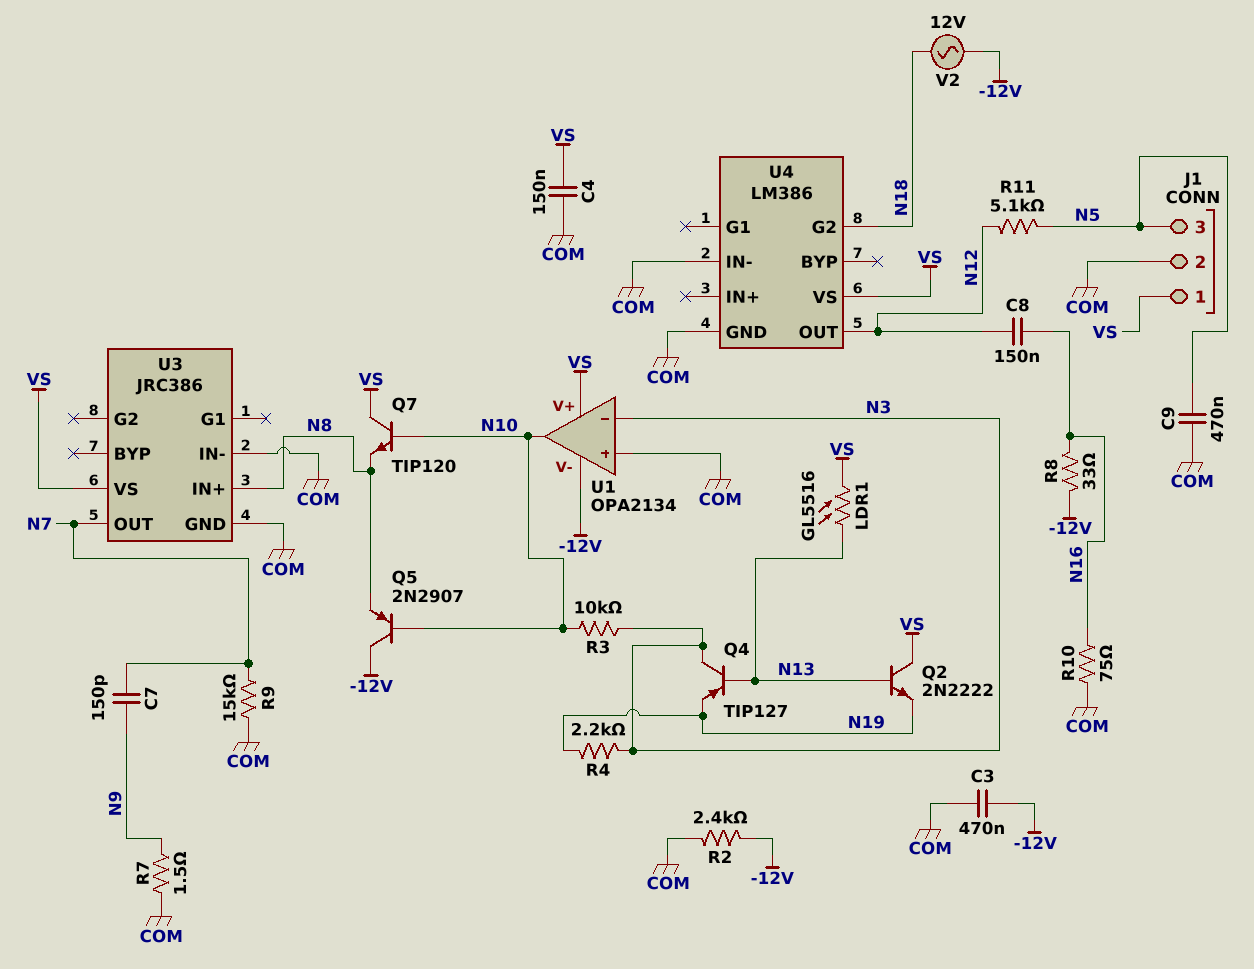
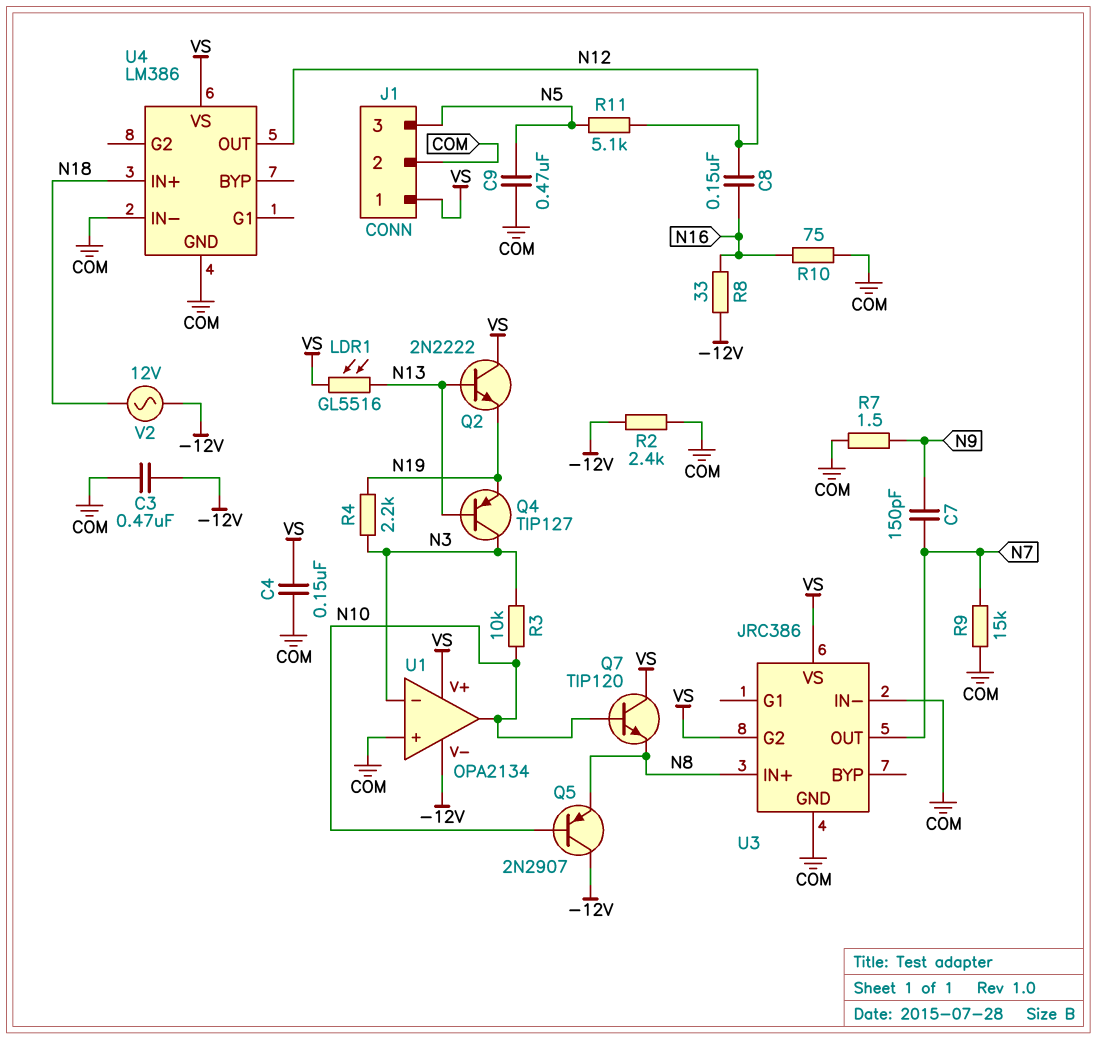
U3 pin G2: none -> VS
U4 pin G2: N18 -> none
U4 pin IN+: none -> N18

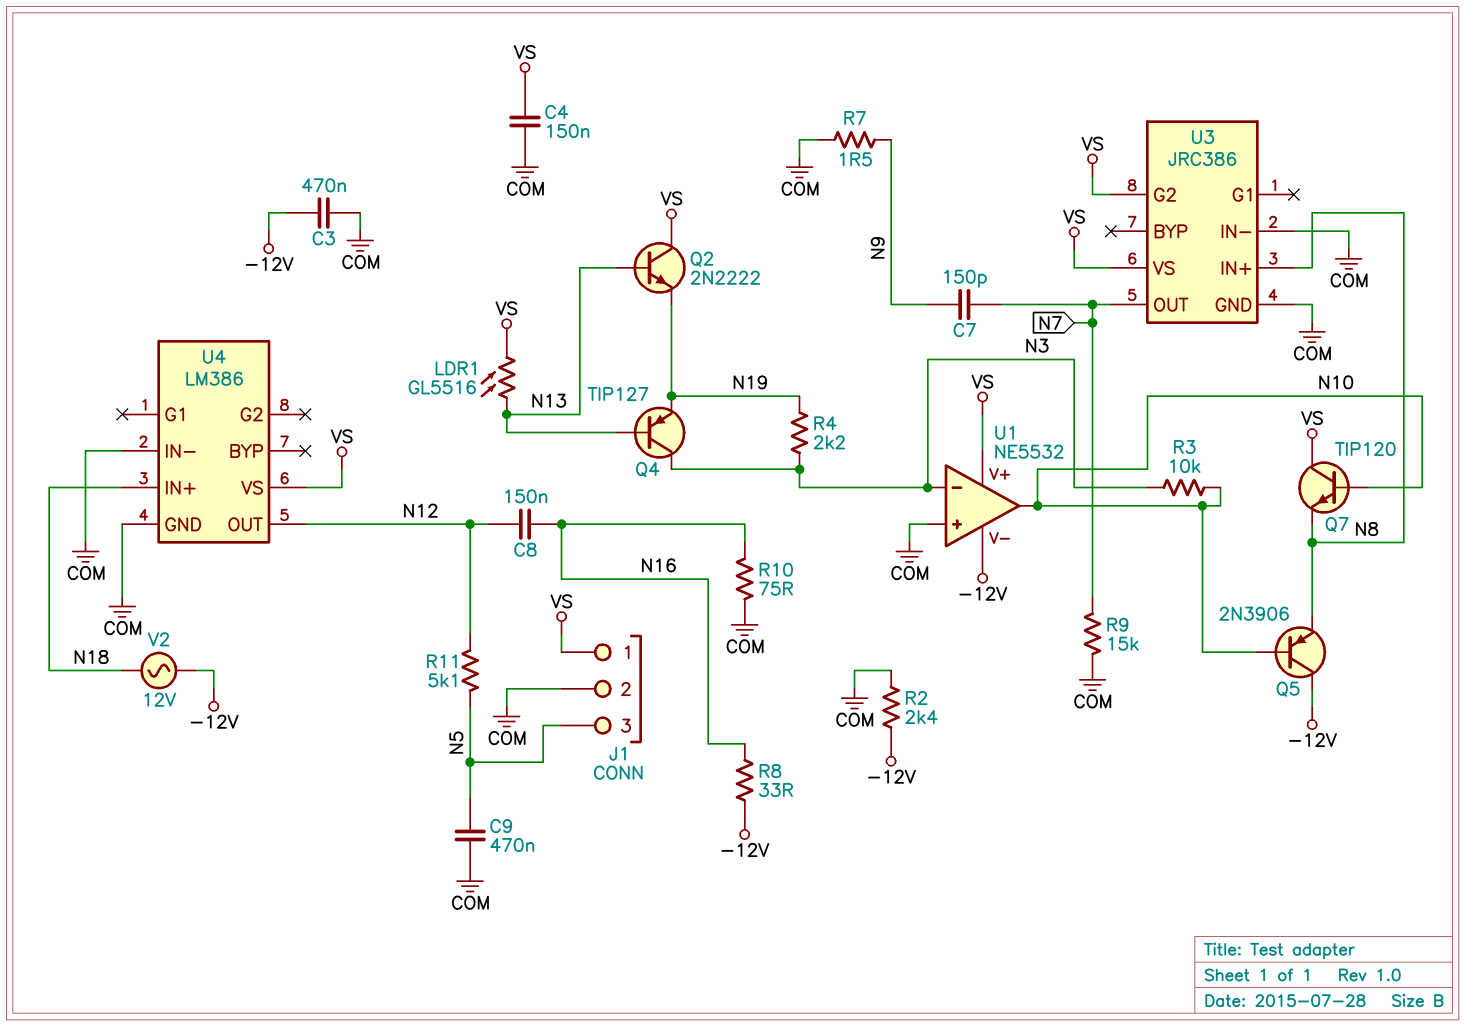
Q5: PNP 2N2907 (B N10, C -12V, E N8) -> PNP 2N3906 (B N10, C -12V, E N8)
U1: OPA2134 -> NE5532

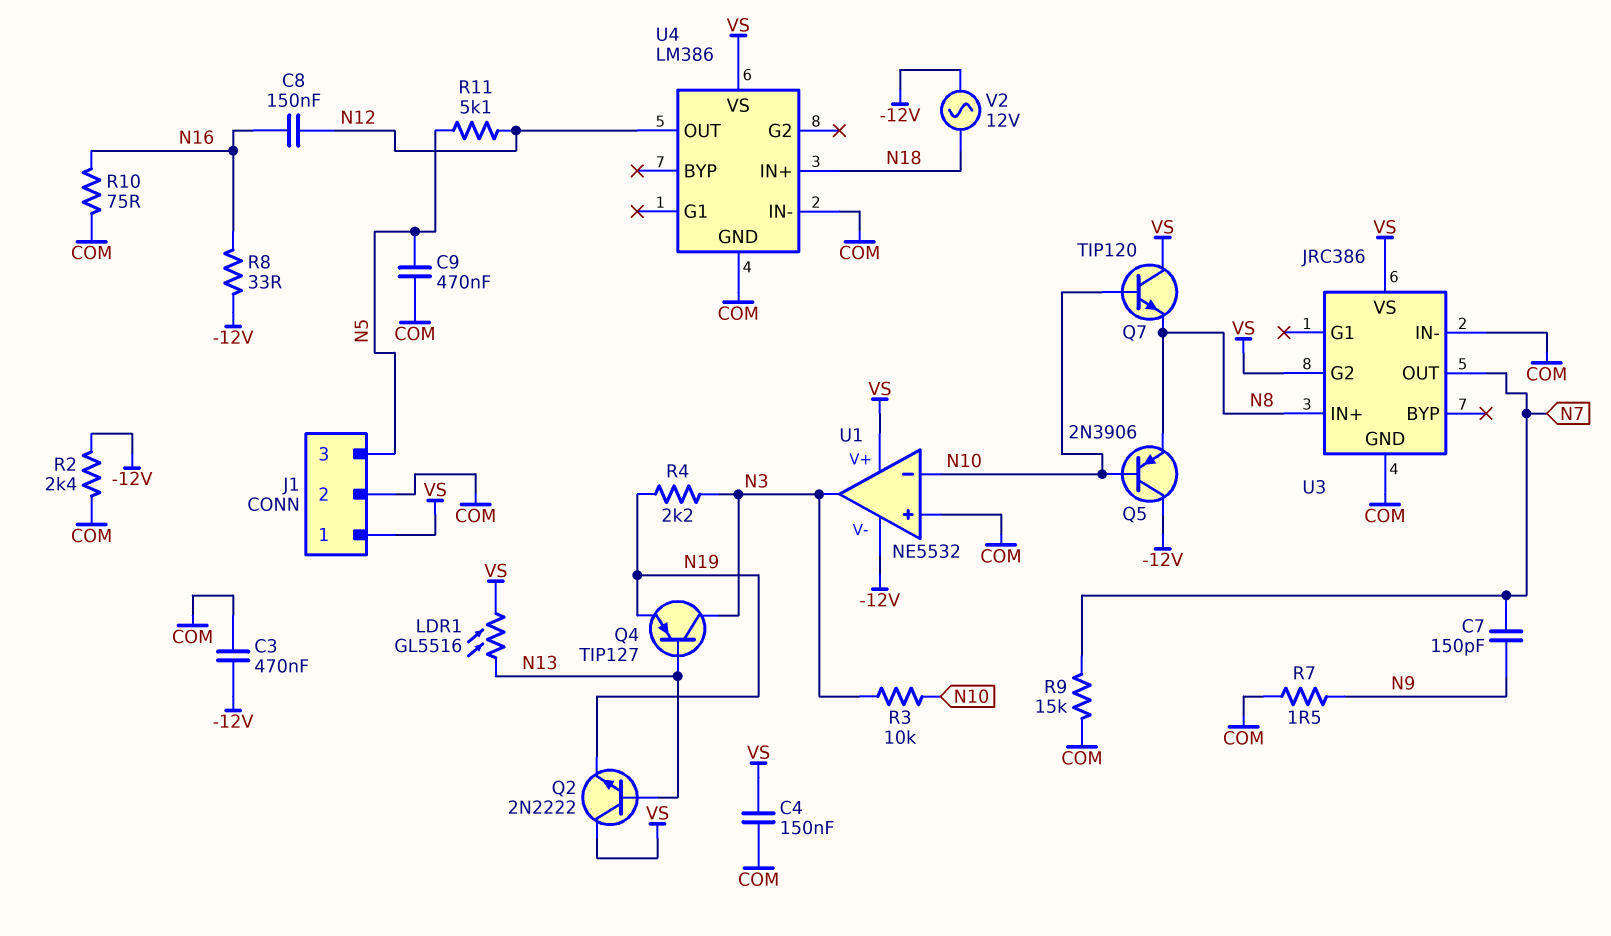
U1 pin in-: N3 -> N10
U1 pin out: N10 -> N3

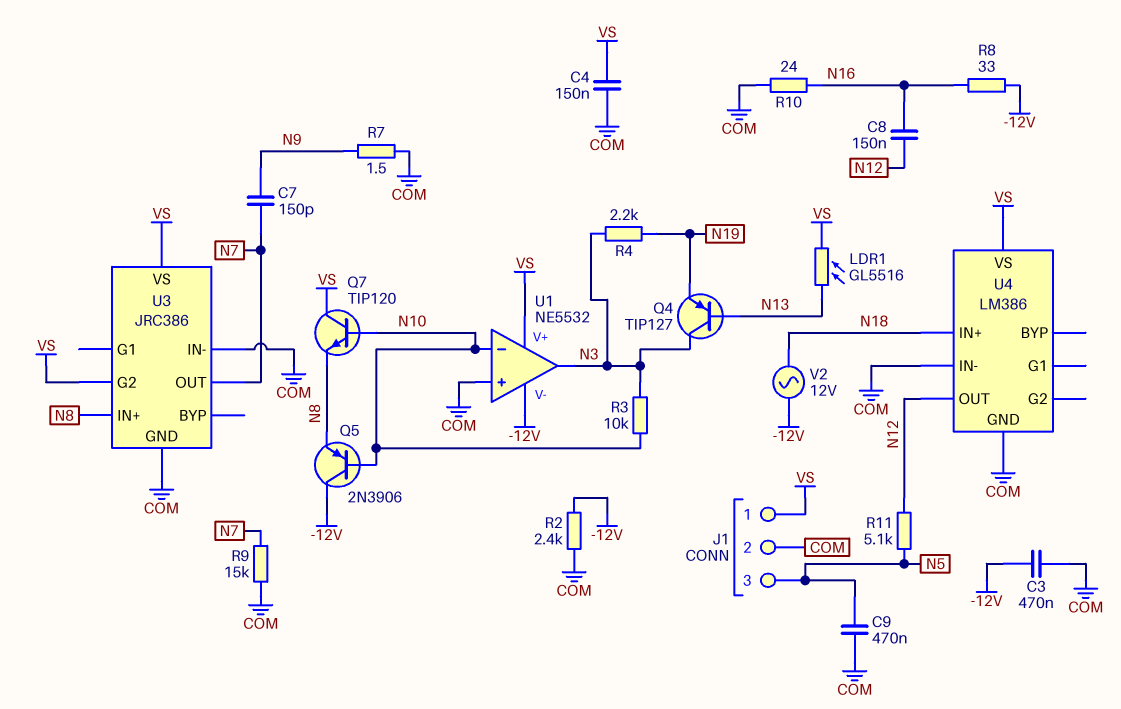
Q2: NPN 2N2222 (B N13, C VS, E N19) -> none
R10: 75 (COM, N16) -> 24 (COM, N16)

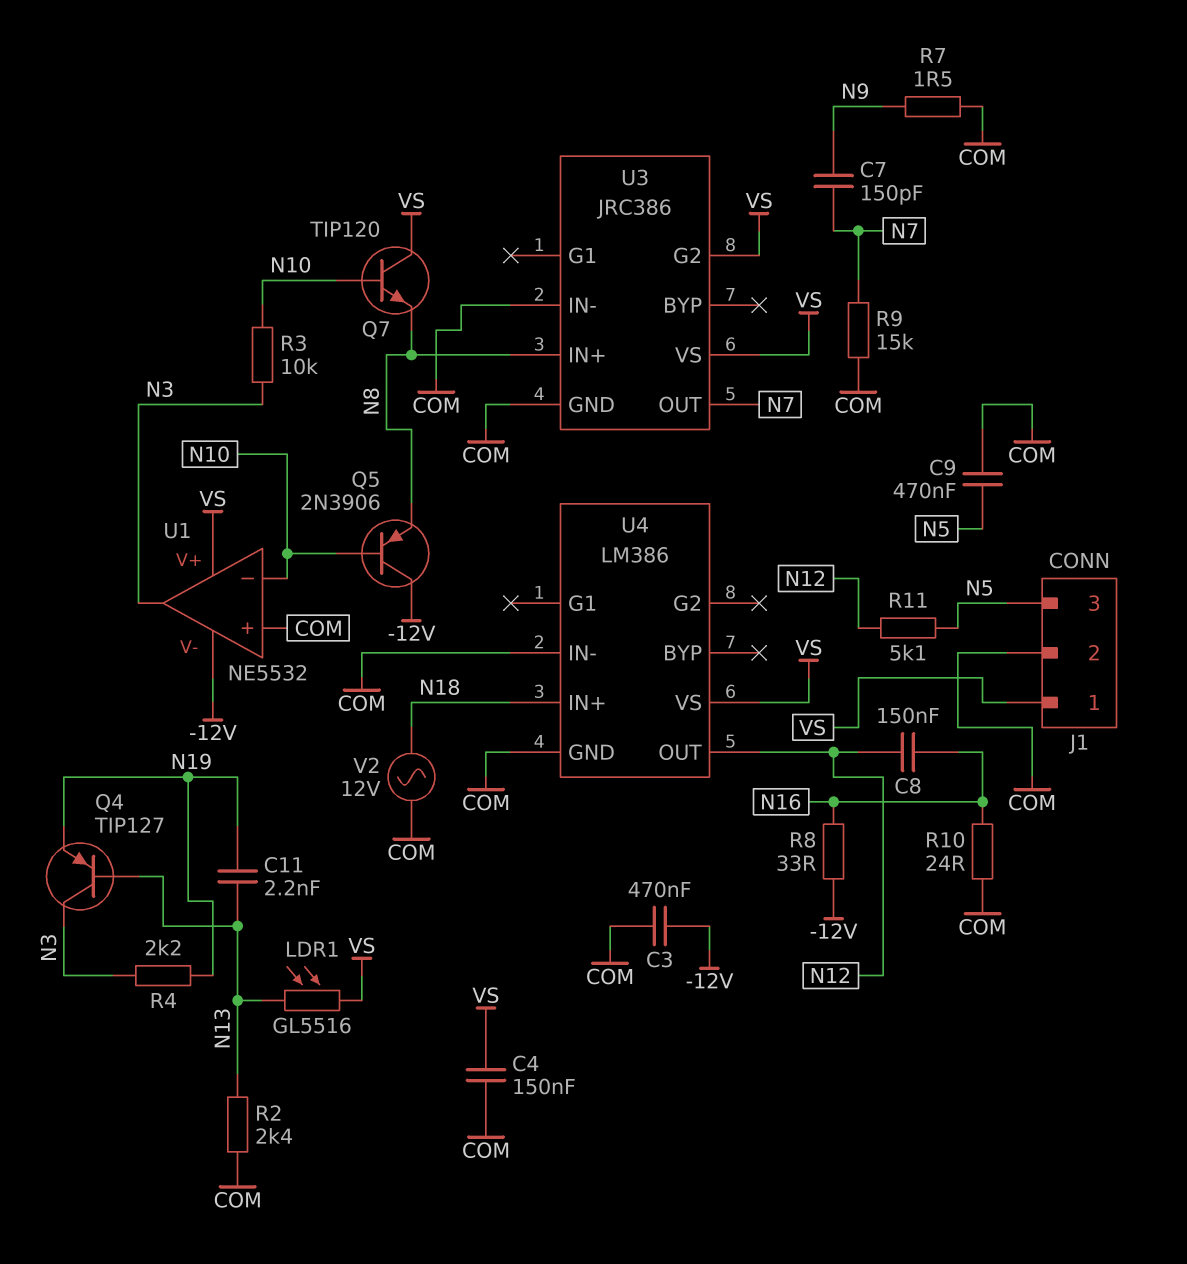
C11: none -> 2.2nF (N13, N19)
R2: 2.4k (-12V, COM) -> 2.4k (COM, N13)
V2: AC 12V (-12V, N18) -> AC 12V (COM, N18)

